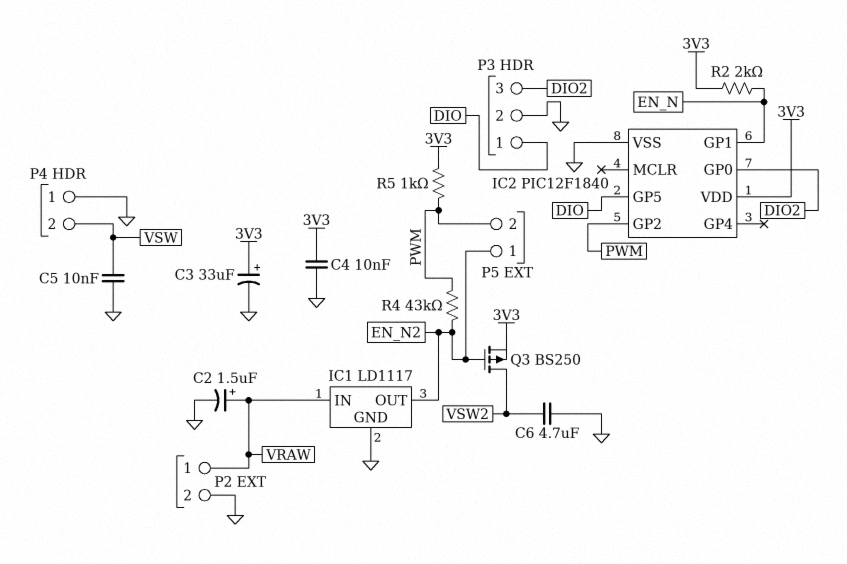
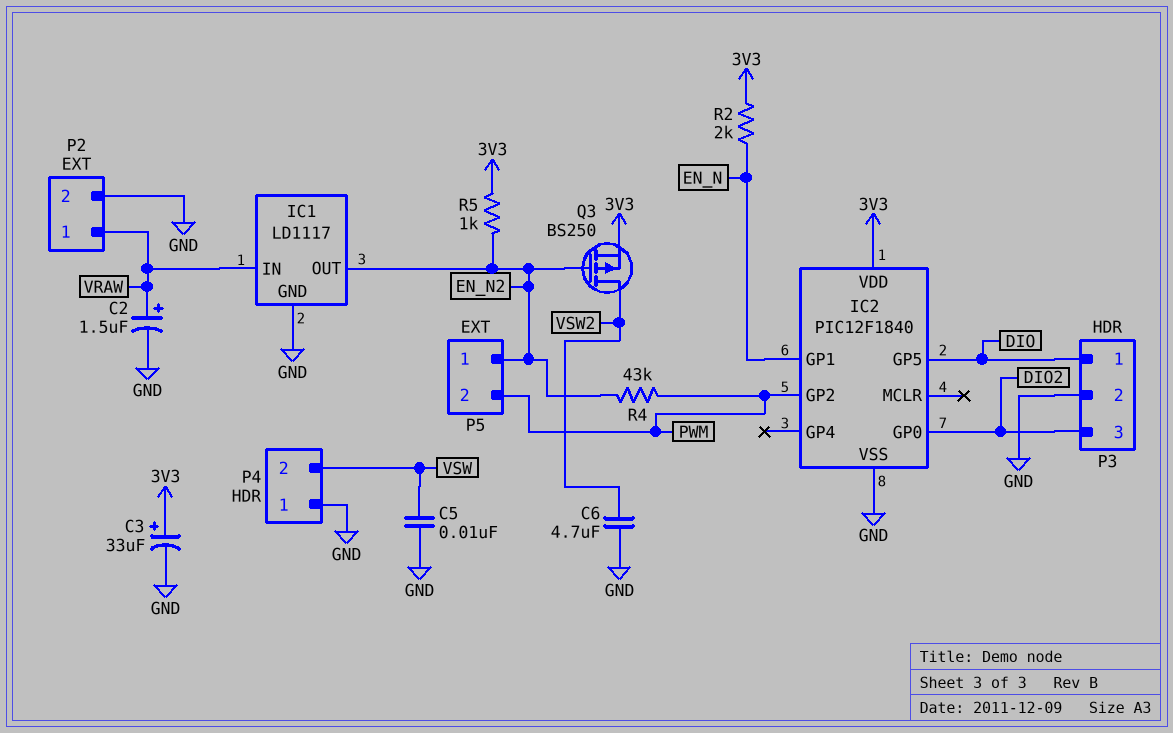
C4: 10nF (3V3, GND) -> none
R5: 1k (3V3, PWM) -> 1k (3V3, EN_N2)

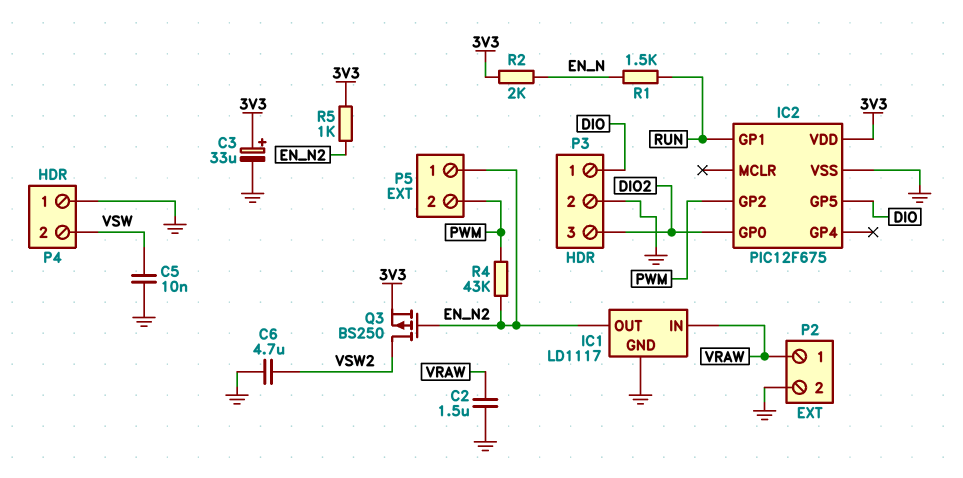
C2: 1.5uF (plus VRAW, minus GND) -> 1.5uF (GND, VRAW)
IC2: PIC12F1840 -> PIC12F675
IC2 pin GP1: EN_N -> RUN
R1: none -> 1.5k (EN_N, RUN)

